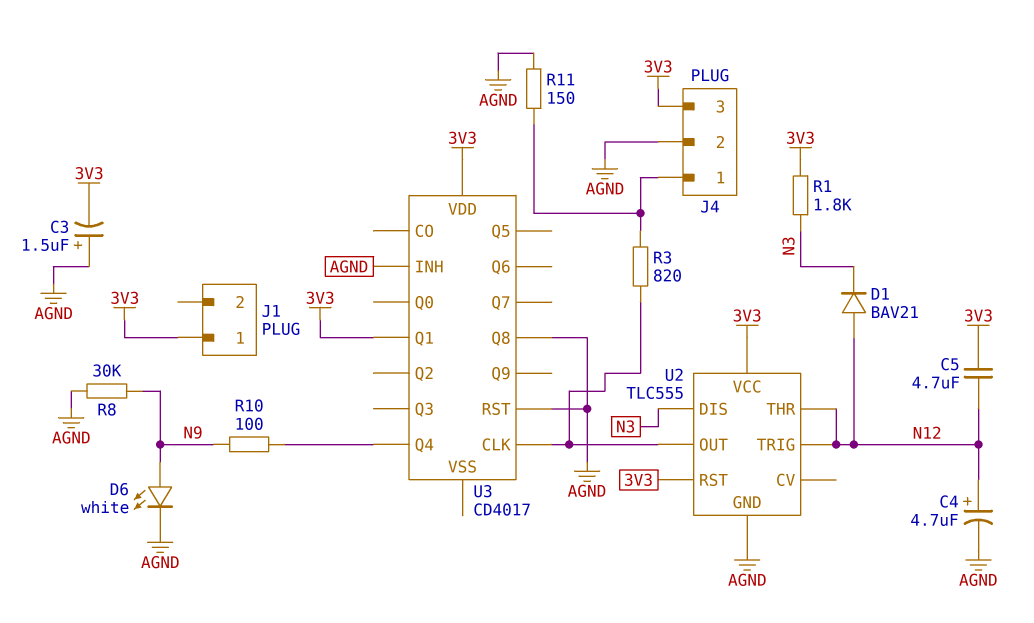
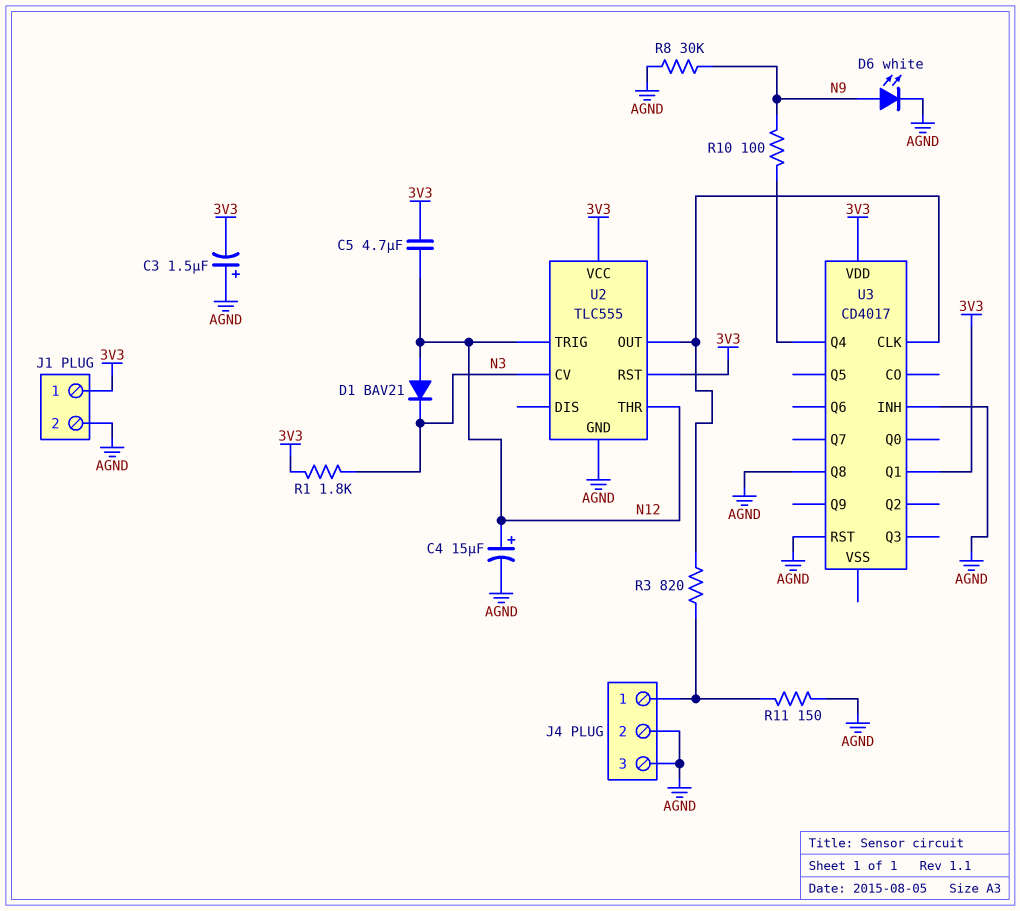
C4: 4.7uF (plus N12, minus AGND) -> 15uF (plus N12, minus AGND)
J1 pin 2: none -> AGND
J4 pin 3: 3V3 -> AGND
U2 pin CV: none -> N3
U2 pin DIS: N3 -> none

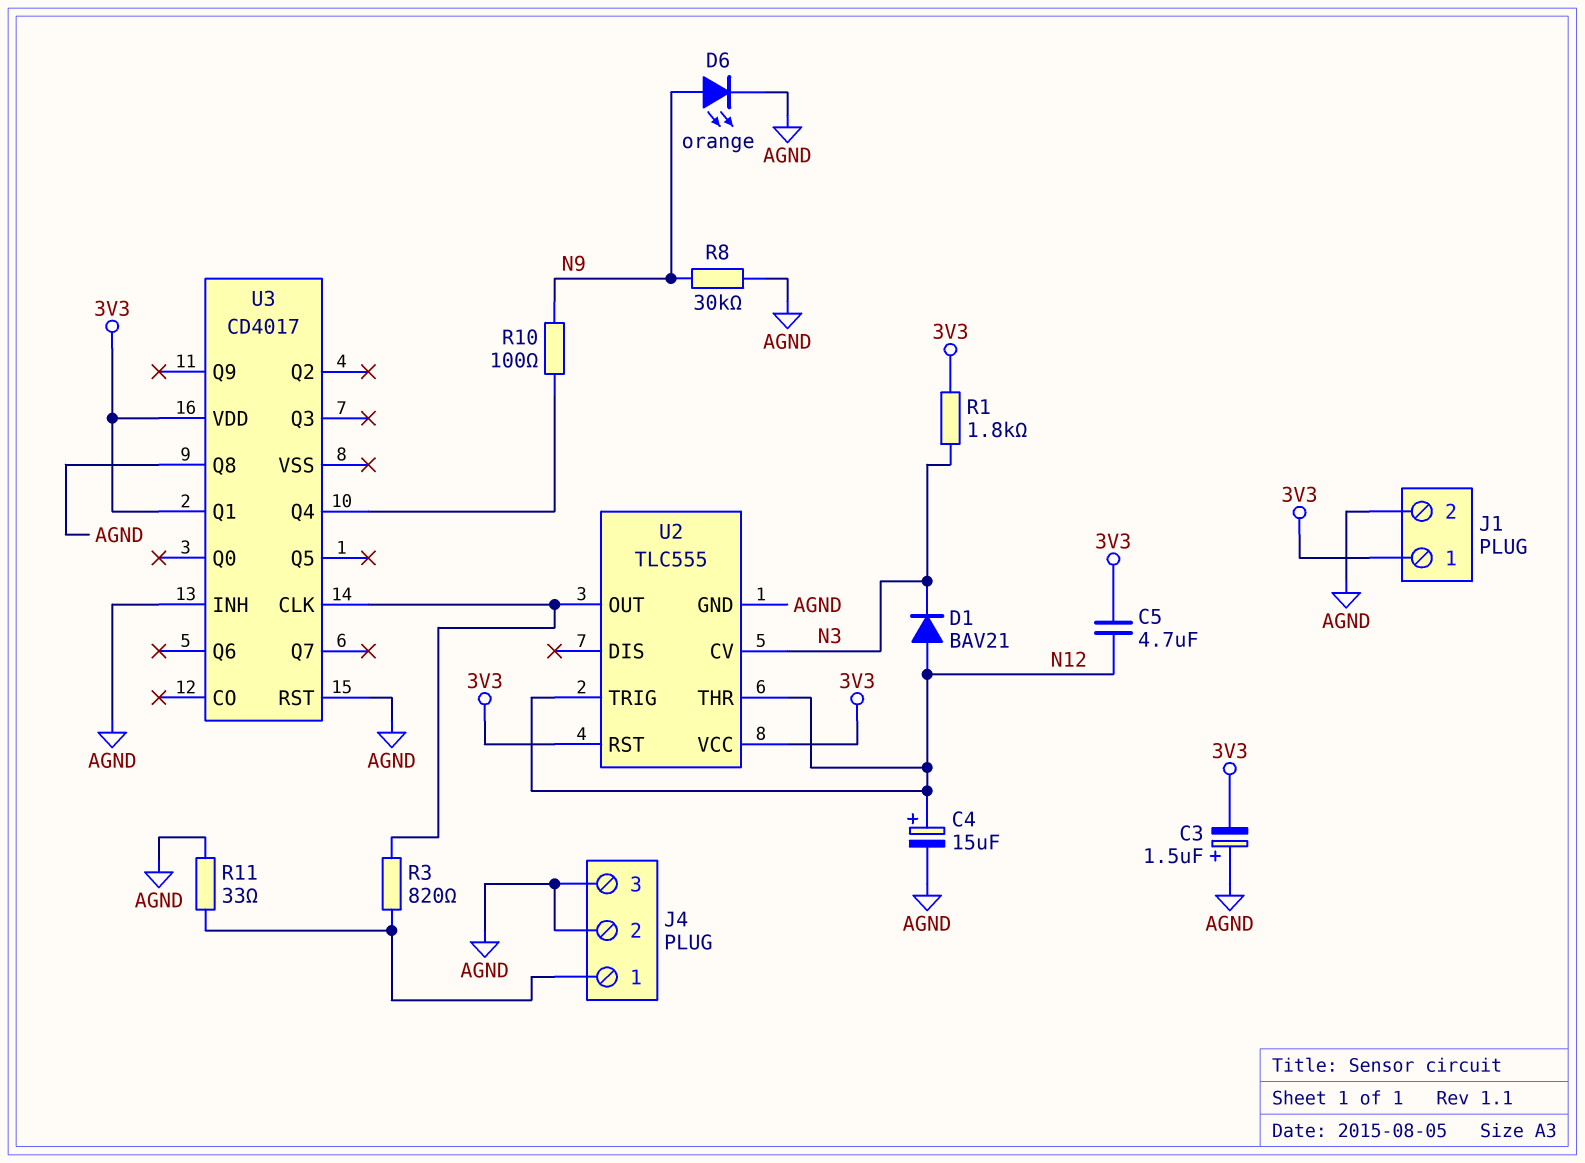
D6: LED white (A N9, K AGND) -> LED orange (A N9, K AGND)
R11: 150 (AGND, J4/1) -> 33 (AGND, J4/1)

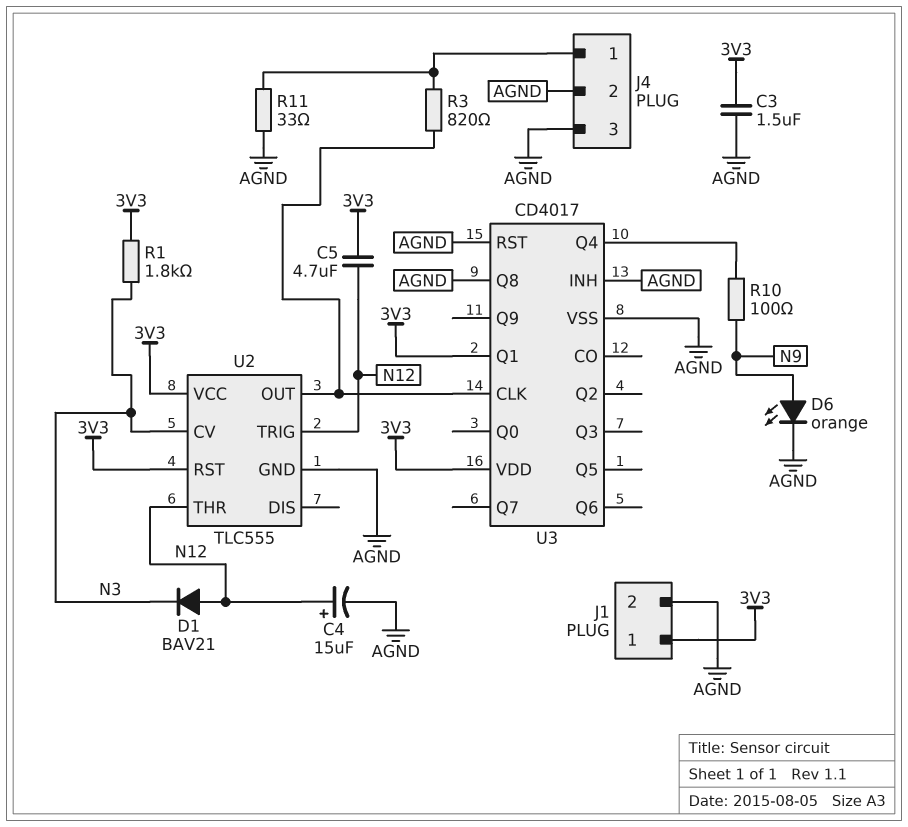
C3: 1.5uF (plus AGND, minus 3V3) -> 1.5uF (3V3, AGND)
R8: 30k (AGND, N9) -> none
U3 pin VSS: none -> AGND

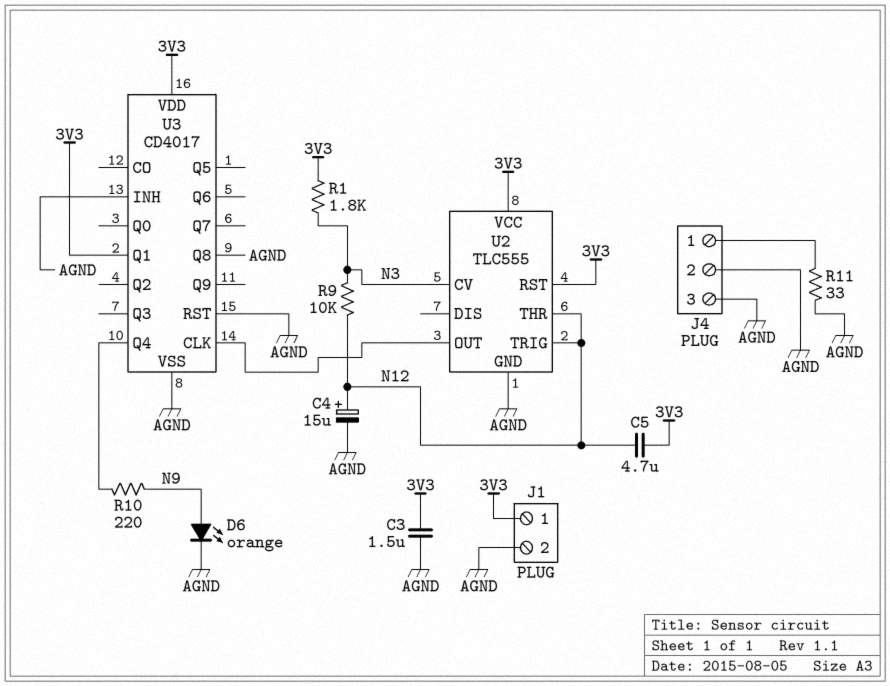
D1: diode BAV21 (A N12, K N3) -> none
R3: 820 (J4/1, U2/OUT) -> none
R9: none -> 10k (N3, N12)
R10: 100 (N9, U3/Q4) -> 220 (N9, U3/Q4)

